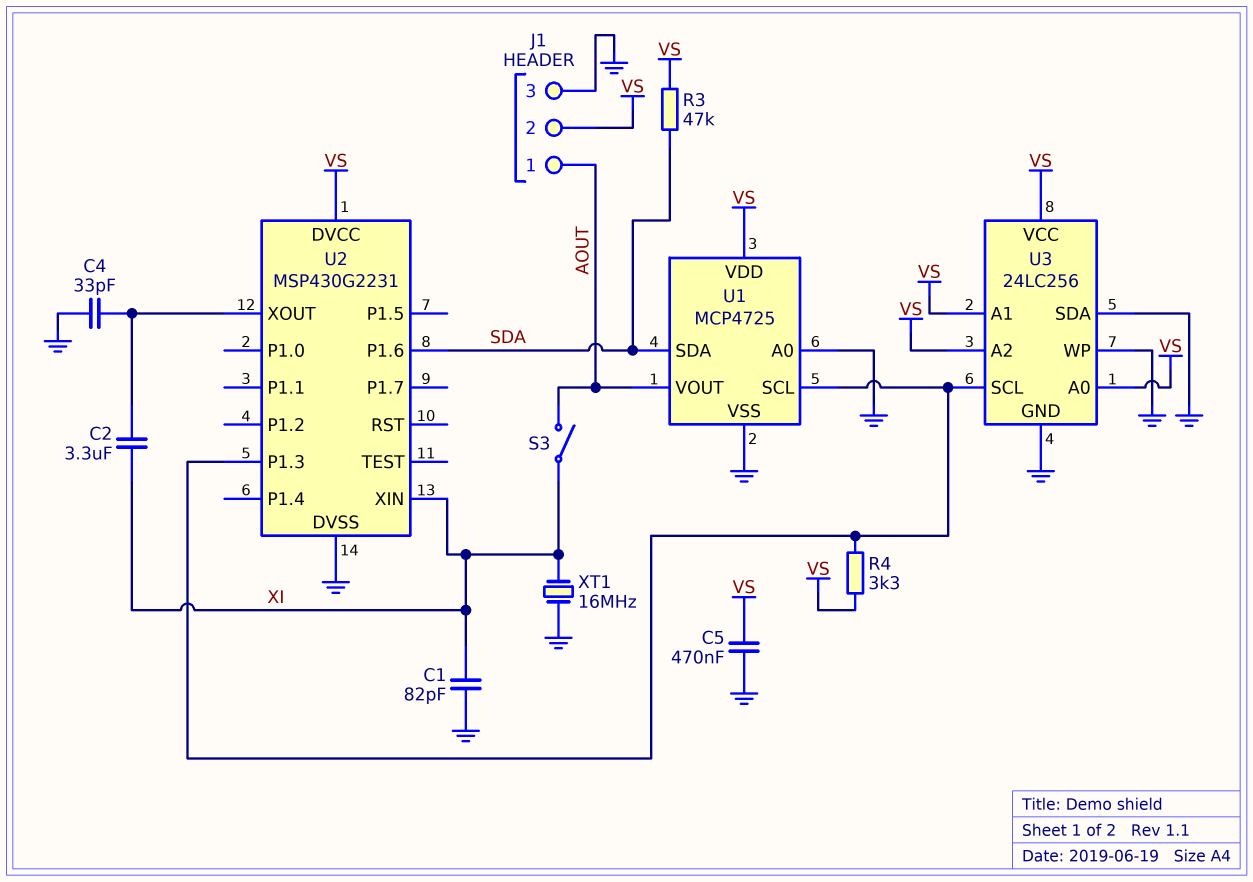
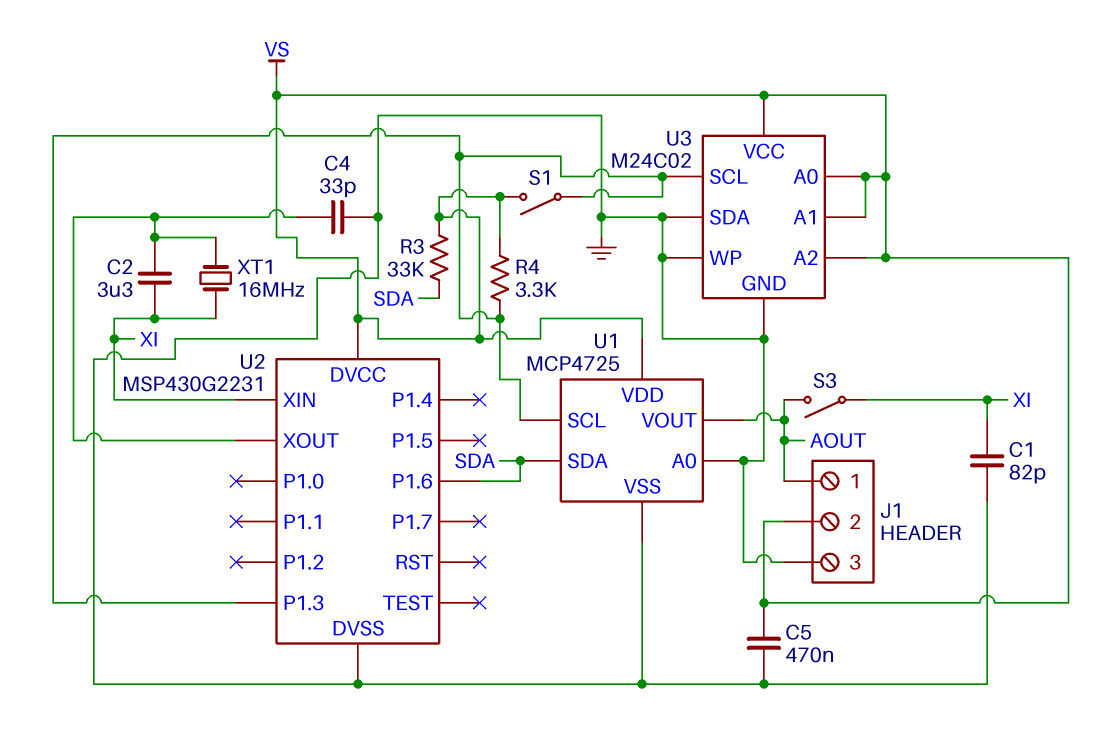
R3: 47k (SDA, VS) -> 33k (SDA, VS)
S1: none -> switch (U1/SCL, VS)
U3: 24LC256 -> M24C02
XT1: 16MHz (GND, XI) -> 16MHz (U2/XOUT, XI)

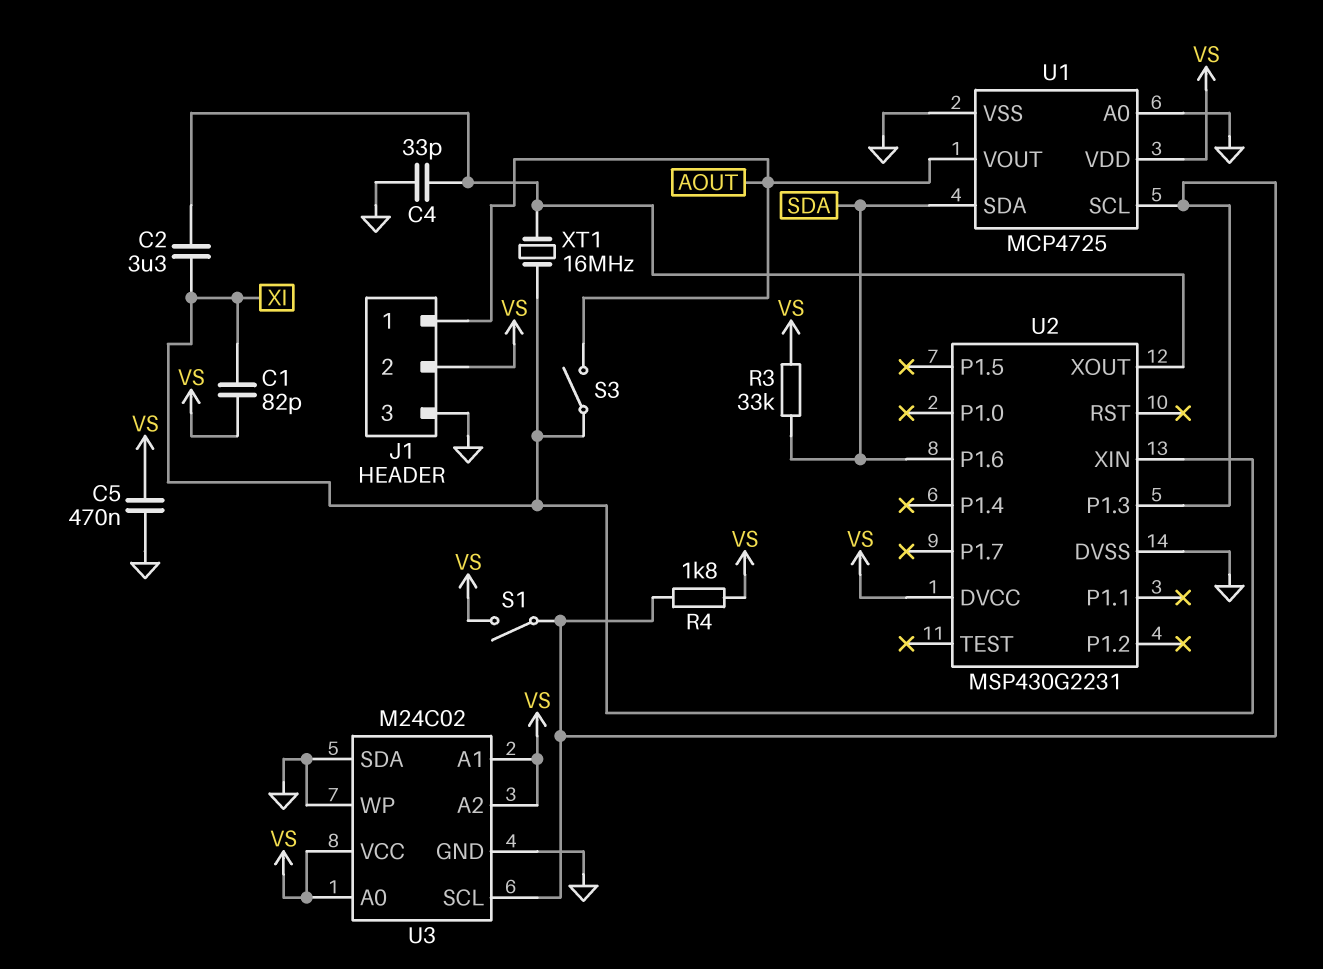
C1: 82pF (GND, XI) -> 82pF (VS, XI)
R4: 3.3k (U1/SCL, VS) -> 1.8k (U1/SCL, VS)

